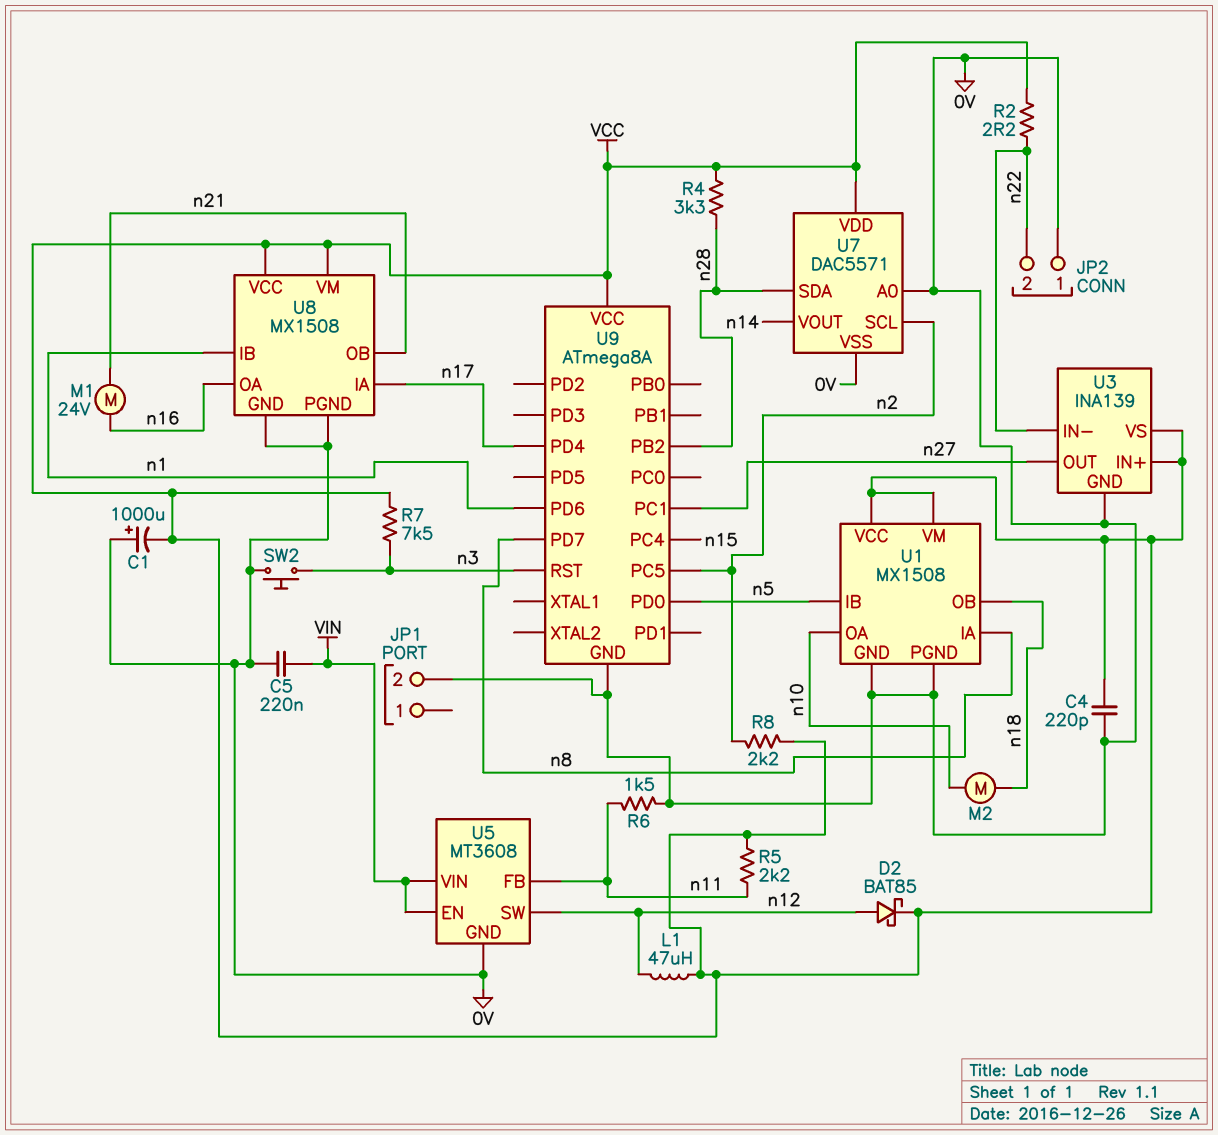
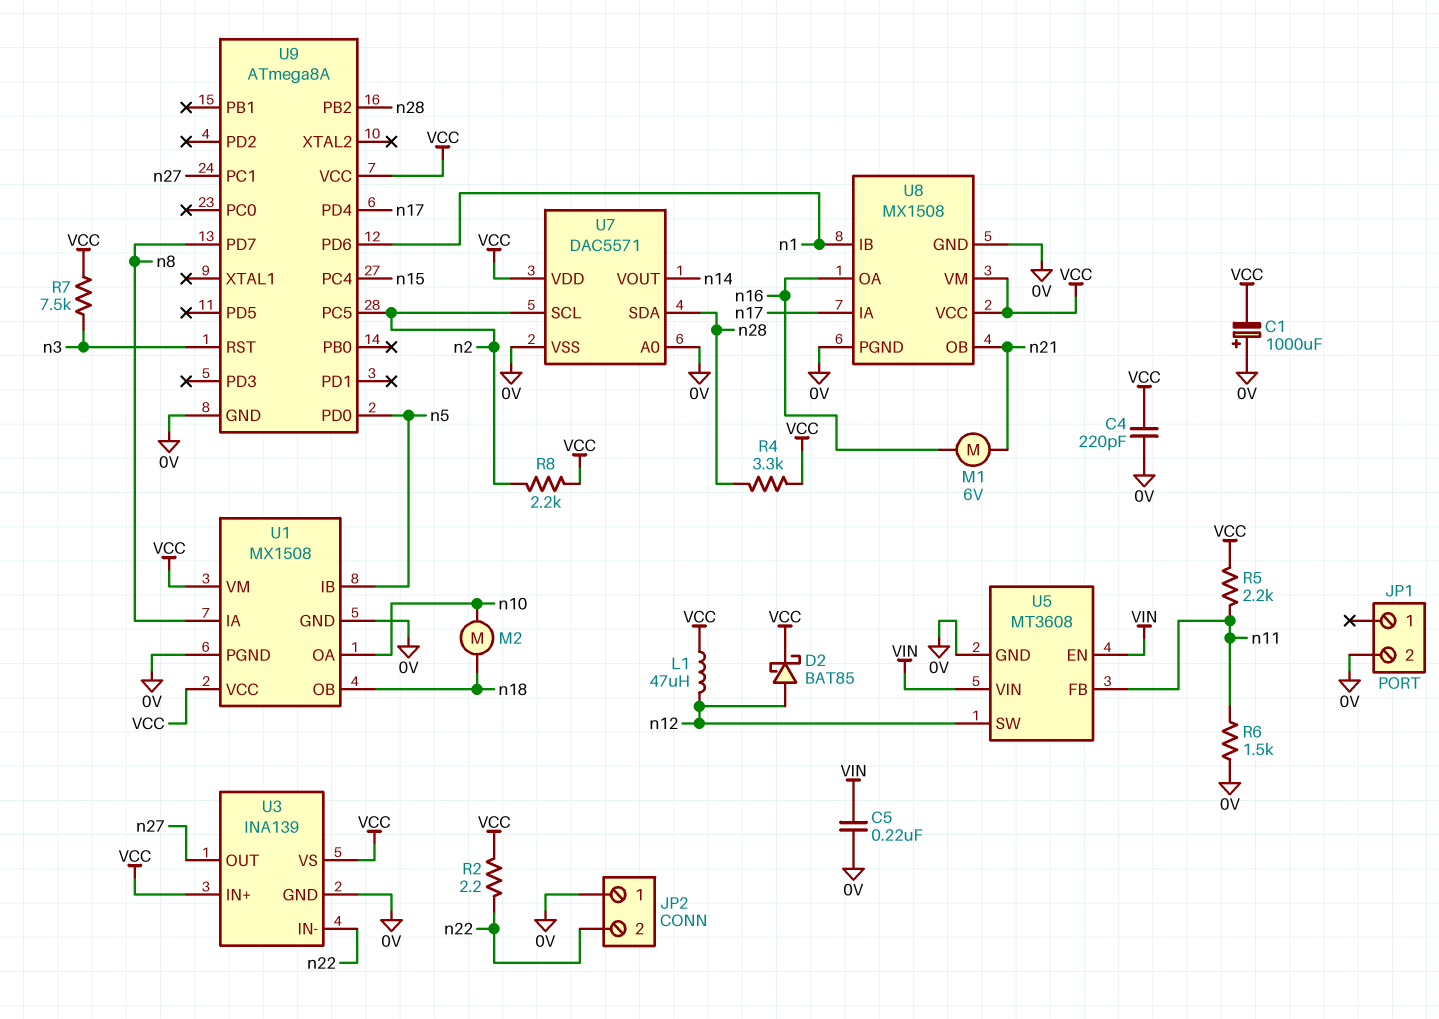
M1: motor 24V (n16, n21) -> motor 6V (n16, n21)
SW2: button (0V, n3) -> none

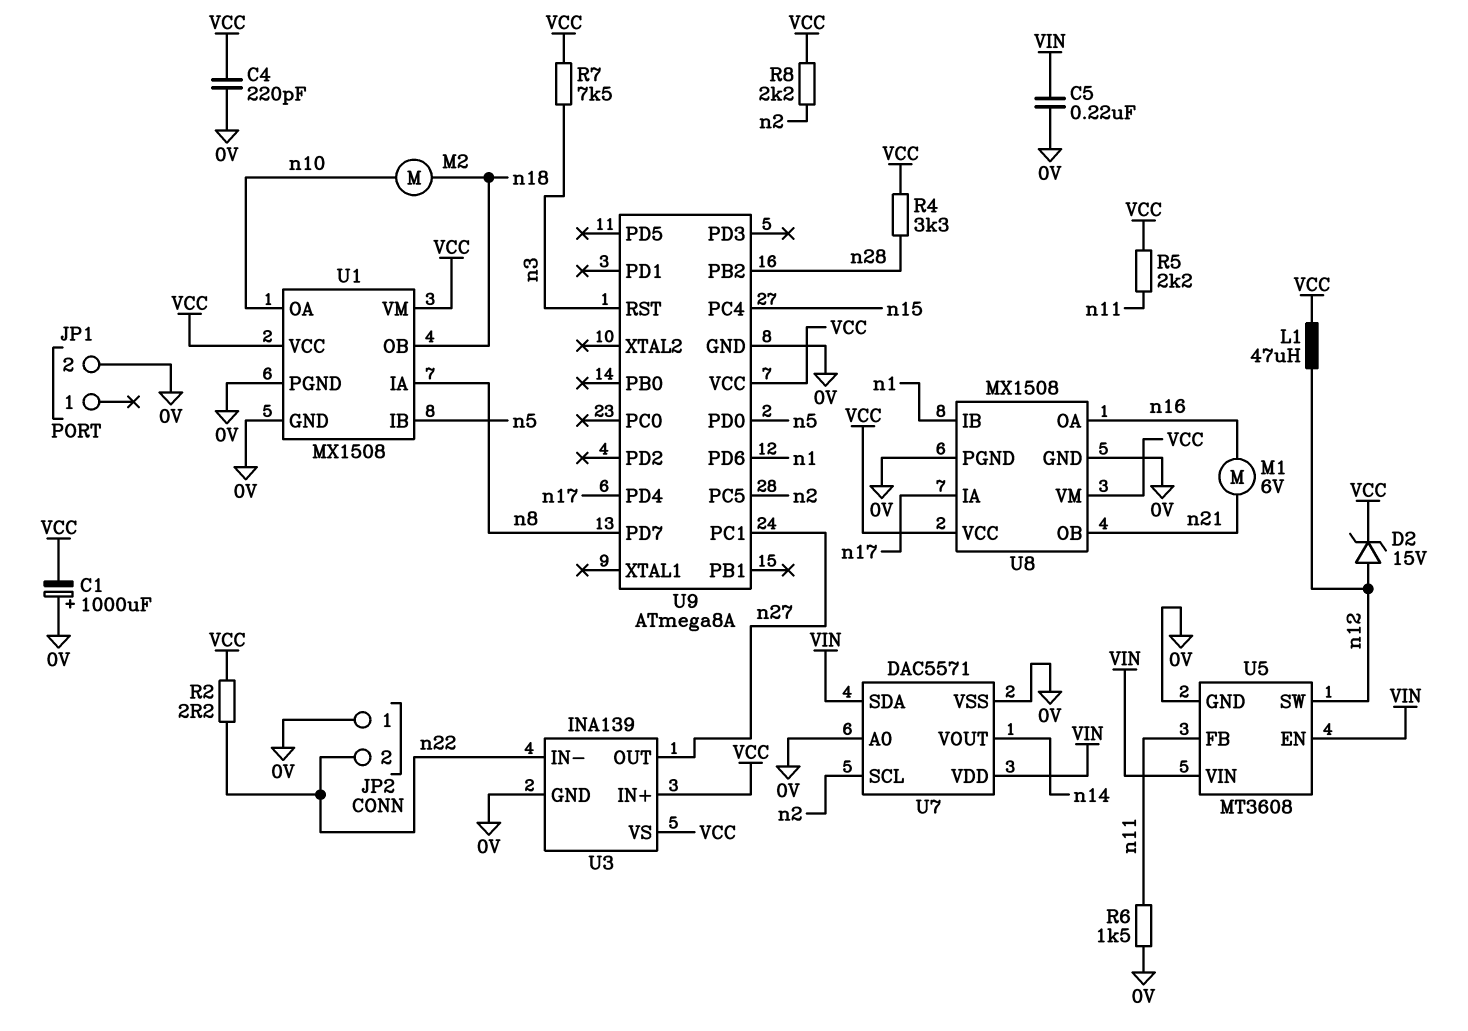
D2: schottky BAT85 (A n12, K VCC) -> zener 15V (A n12, K VCC)
U7 pin SDA: n28 -> VIN
U7 pin VDD: VCC -> VIN

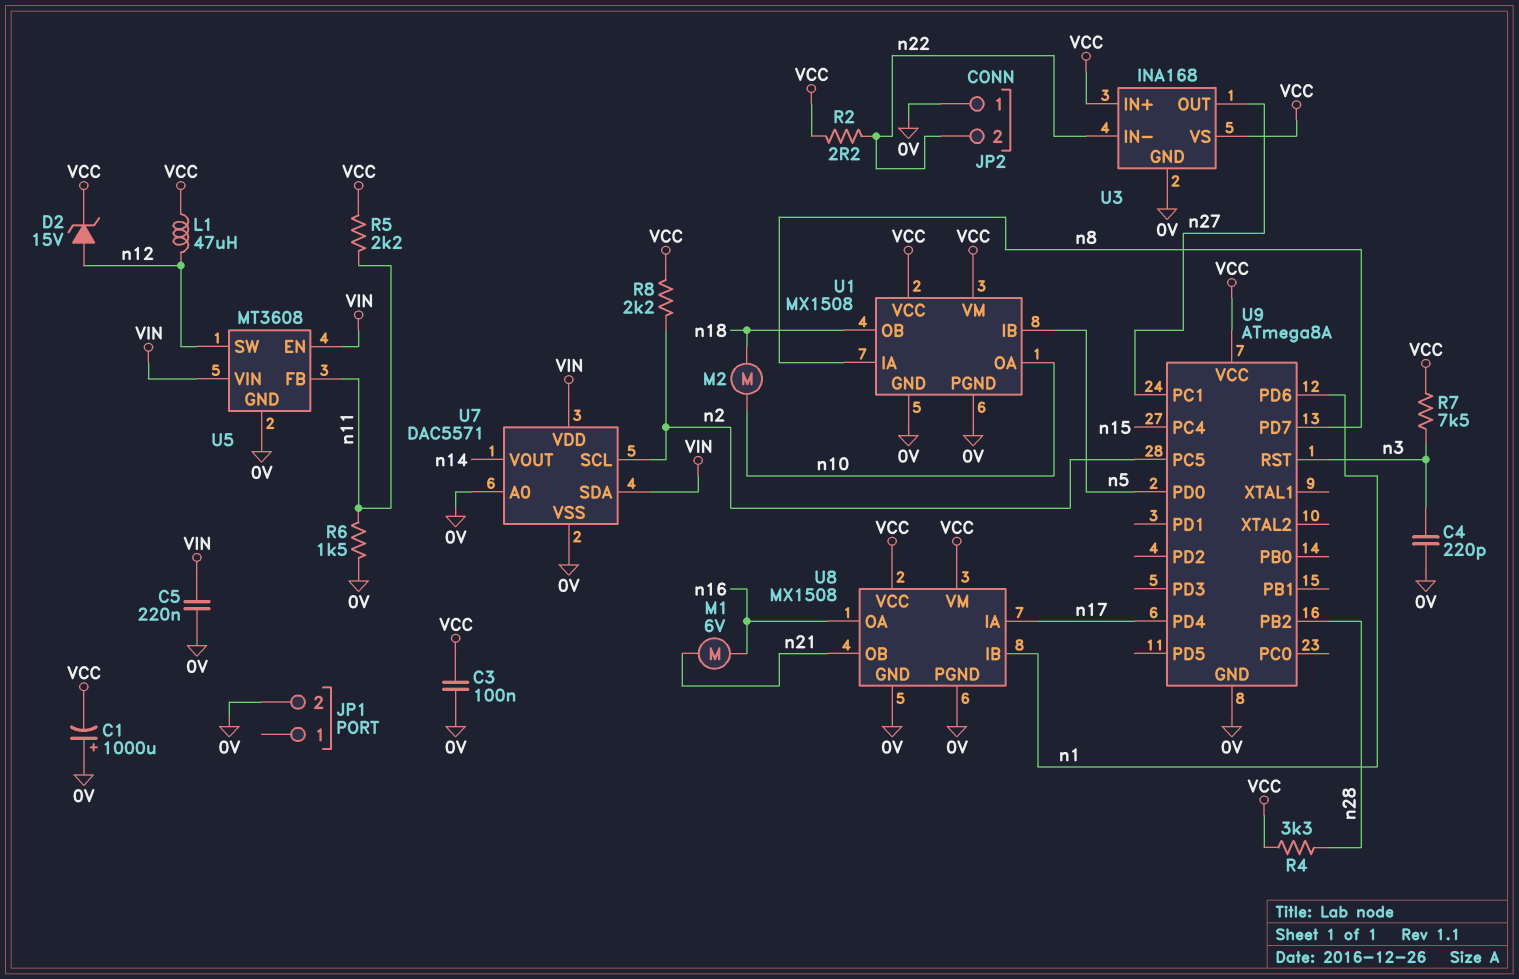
C3: none -> 100nF (0V, VCC)
C4: 220pF (0V, VCC) -> 220pF (0V, n3)
U3: INA139 -> INA168

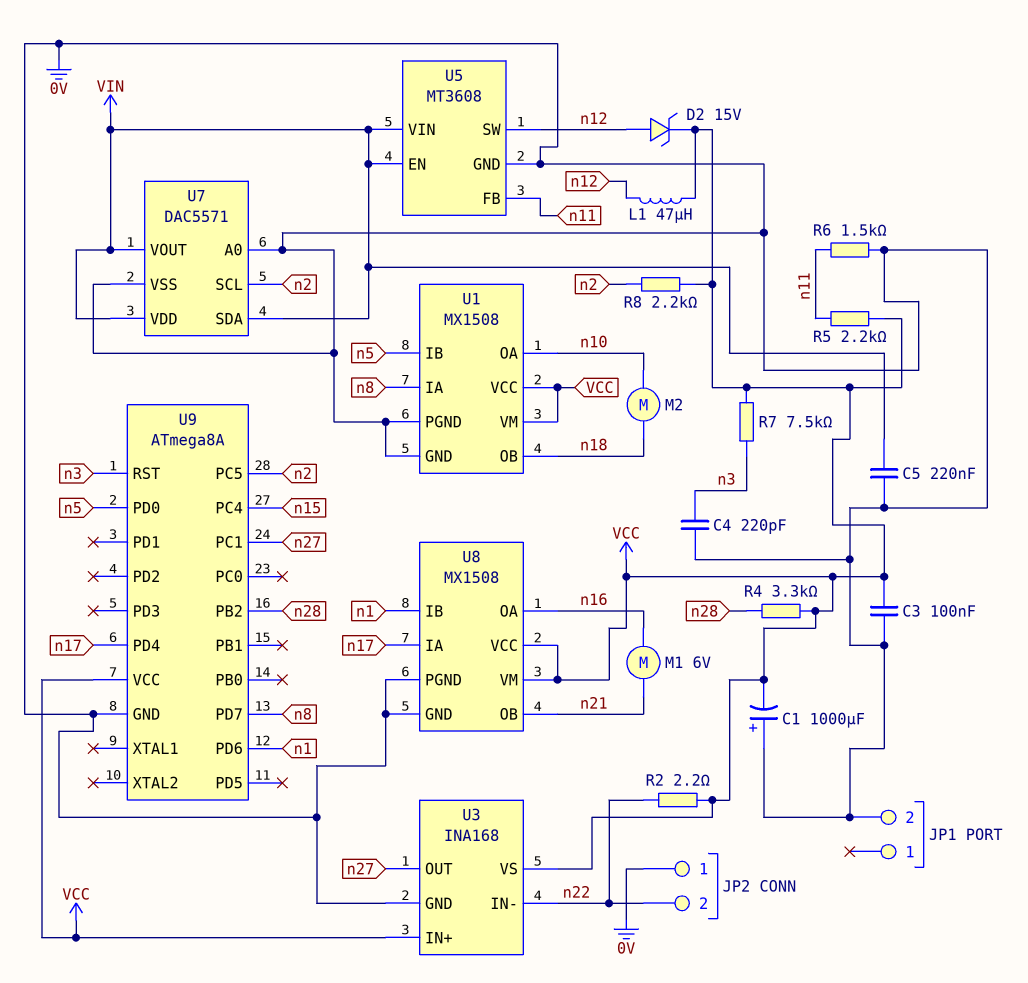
U7 pin VOUT: n14 -> VIN

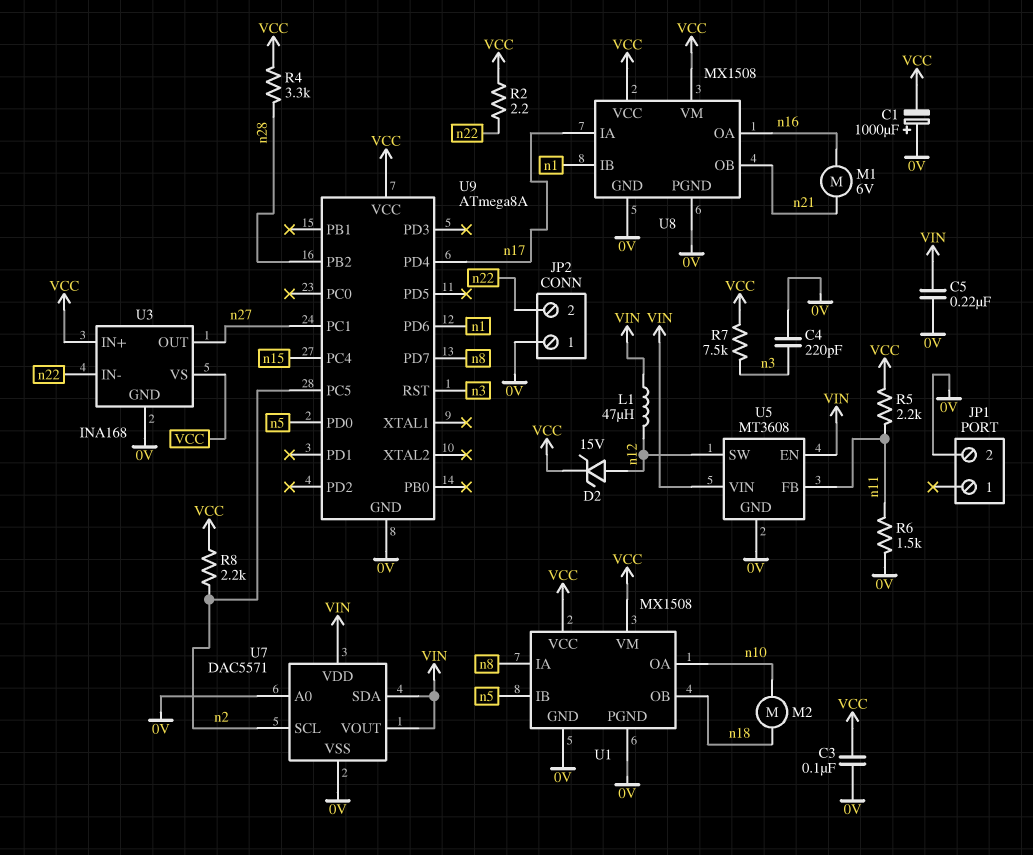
L1: 47uH (VCC, n12) -> 47uH (VIN, n12)

